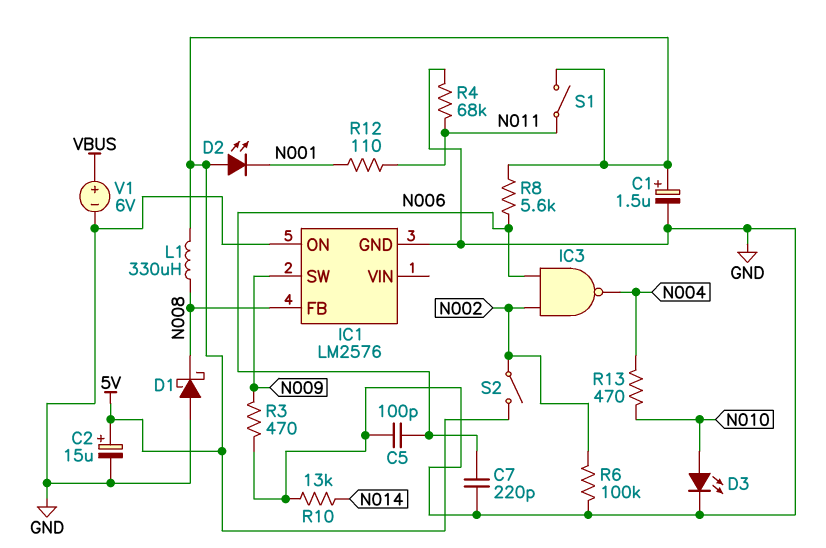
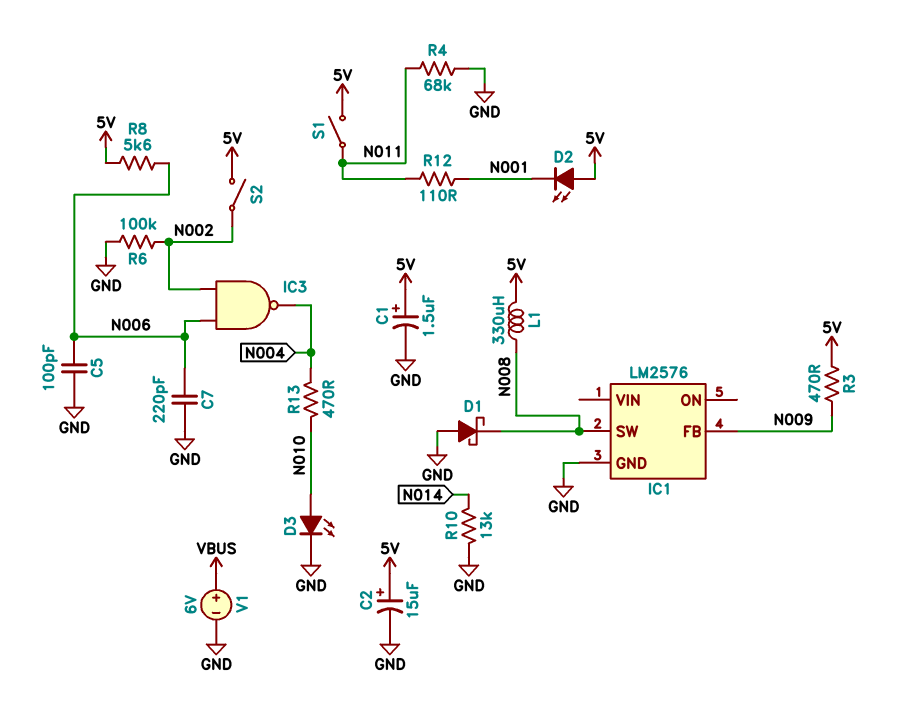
IC1 pin FB: N008 -> N009
IC1 pin ON: GND -> none
IC1 pin SW: N009 -> N008
R3: 470 (GND, N009) -> 470 (5V, N009)

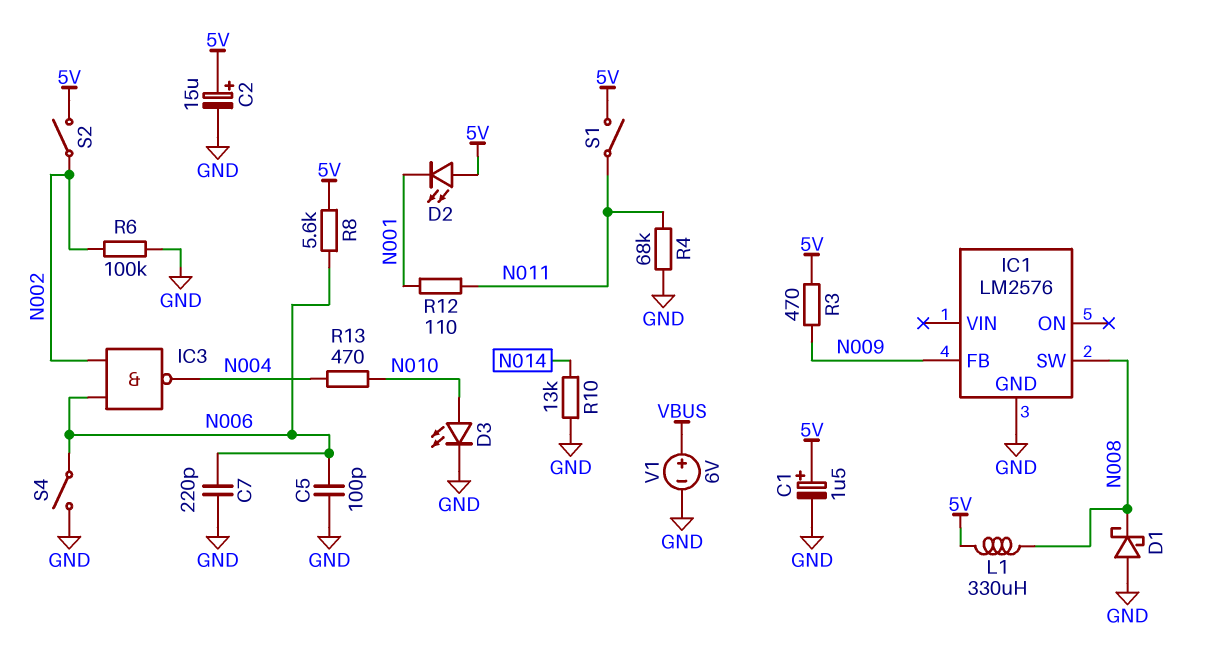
S4: none -> switch (GND, N006)

